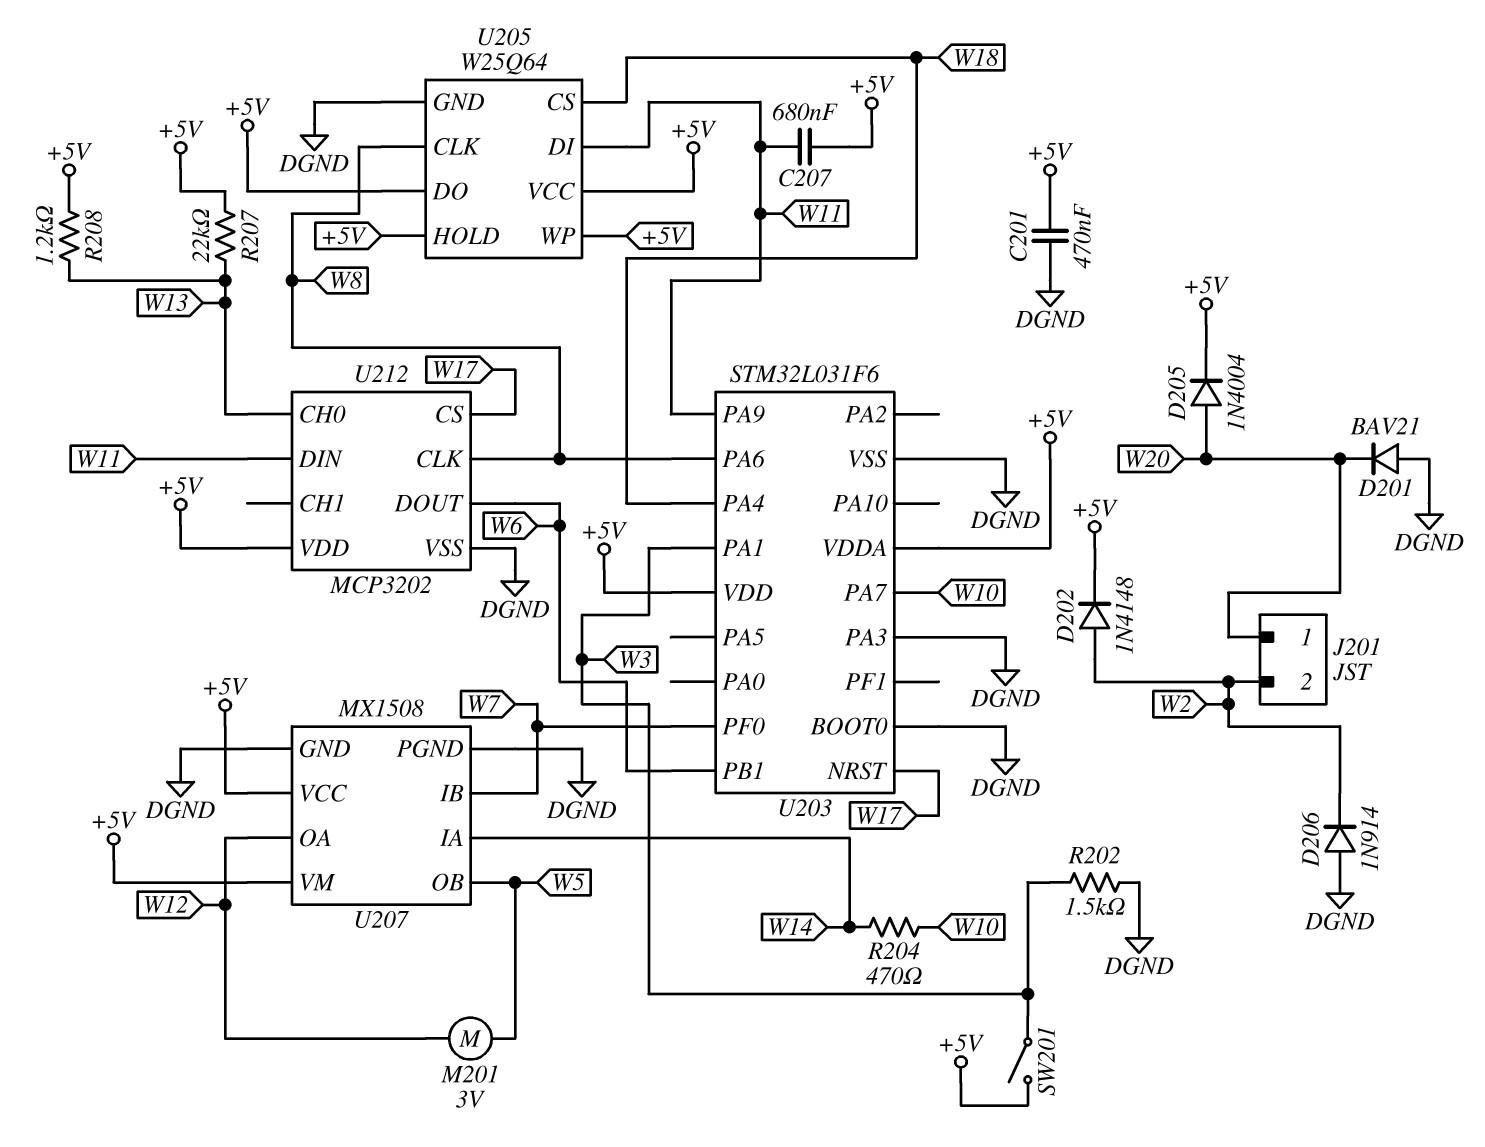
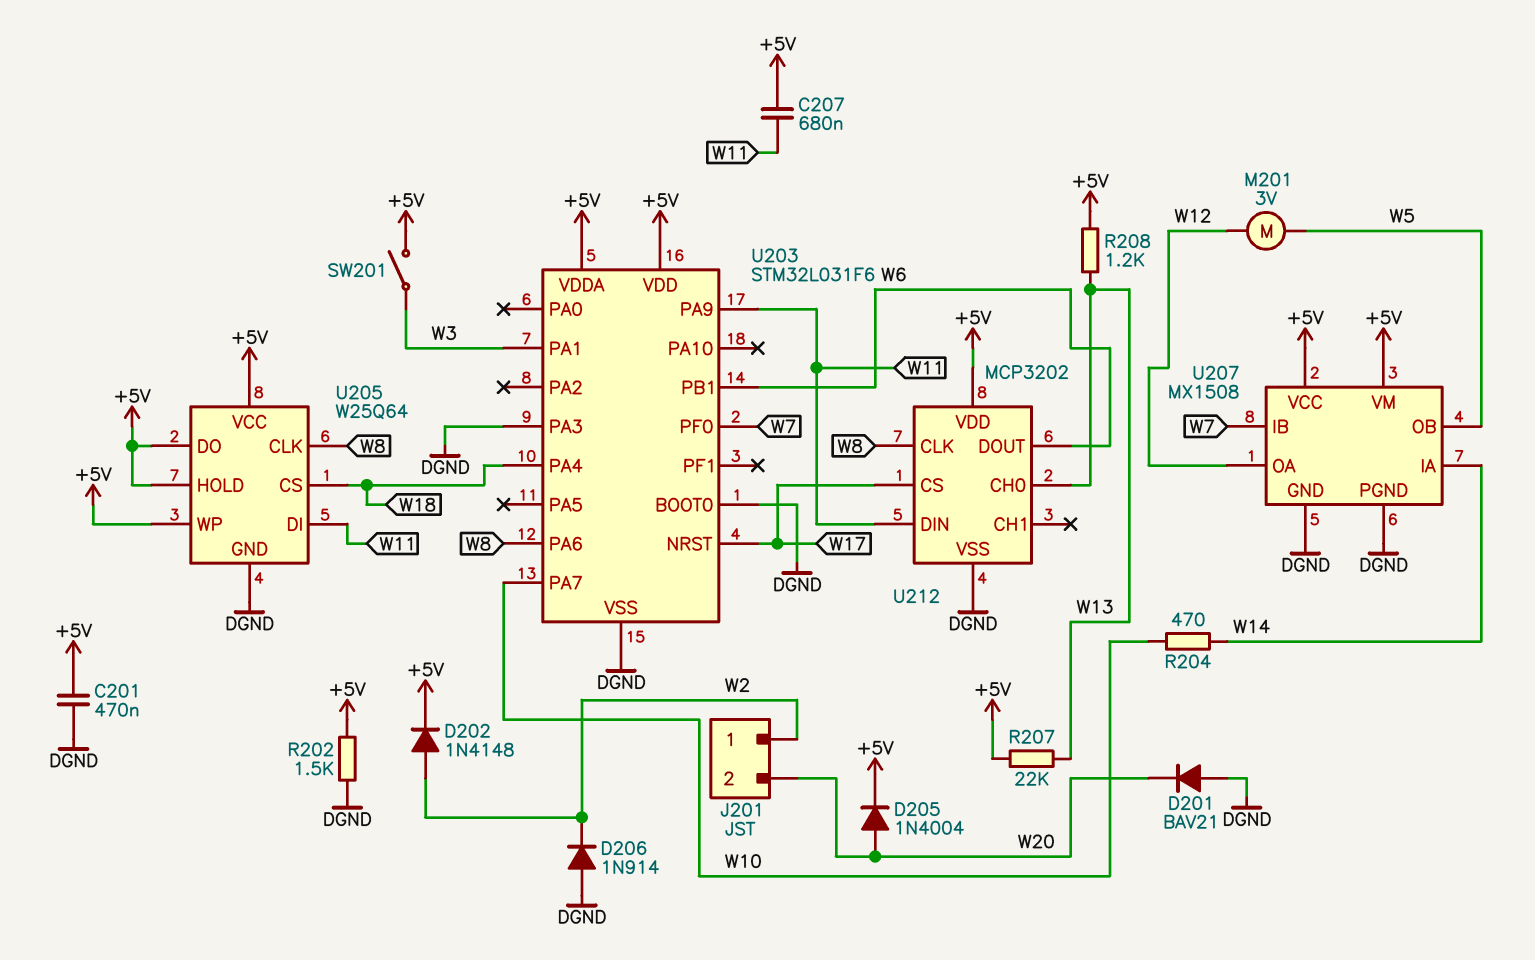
J201 pin 1: W20 -> W2
J201 pin 2: W2 -> W20
R202: 1.5k (DGND, W3) -> 1.5k (+5V, DGND)

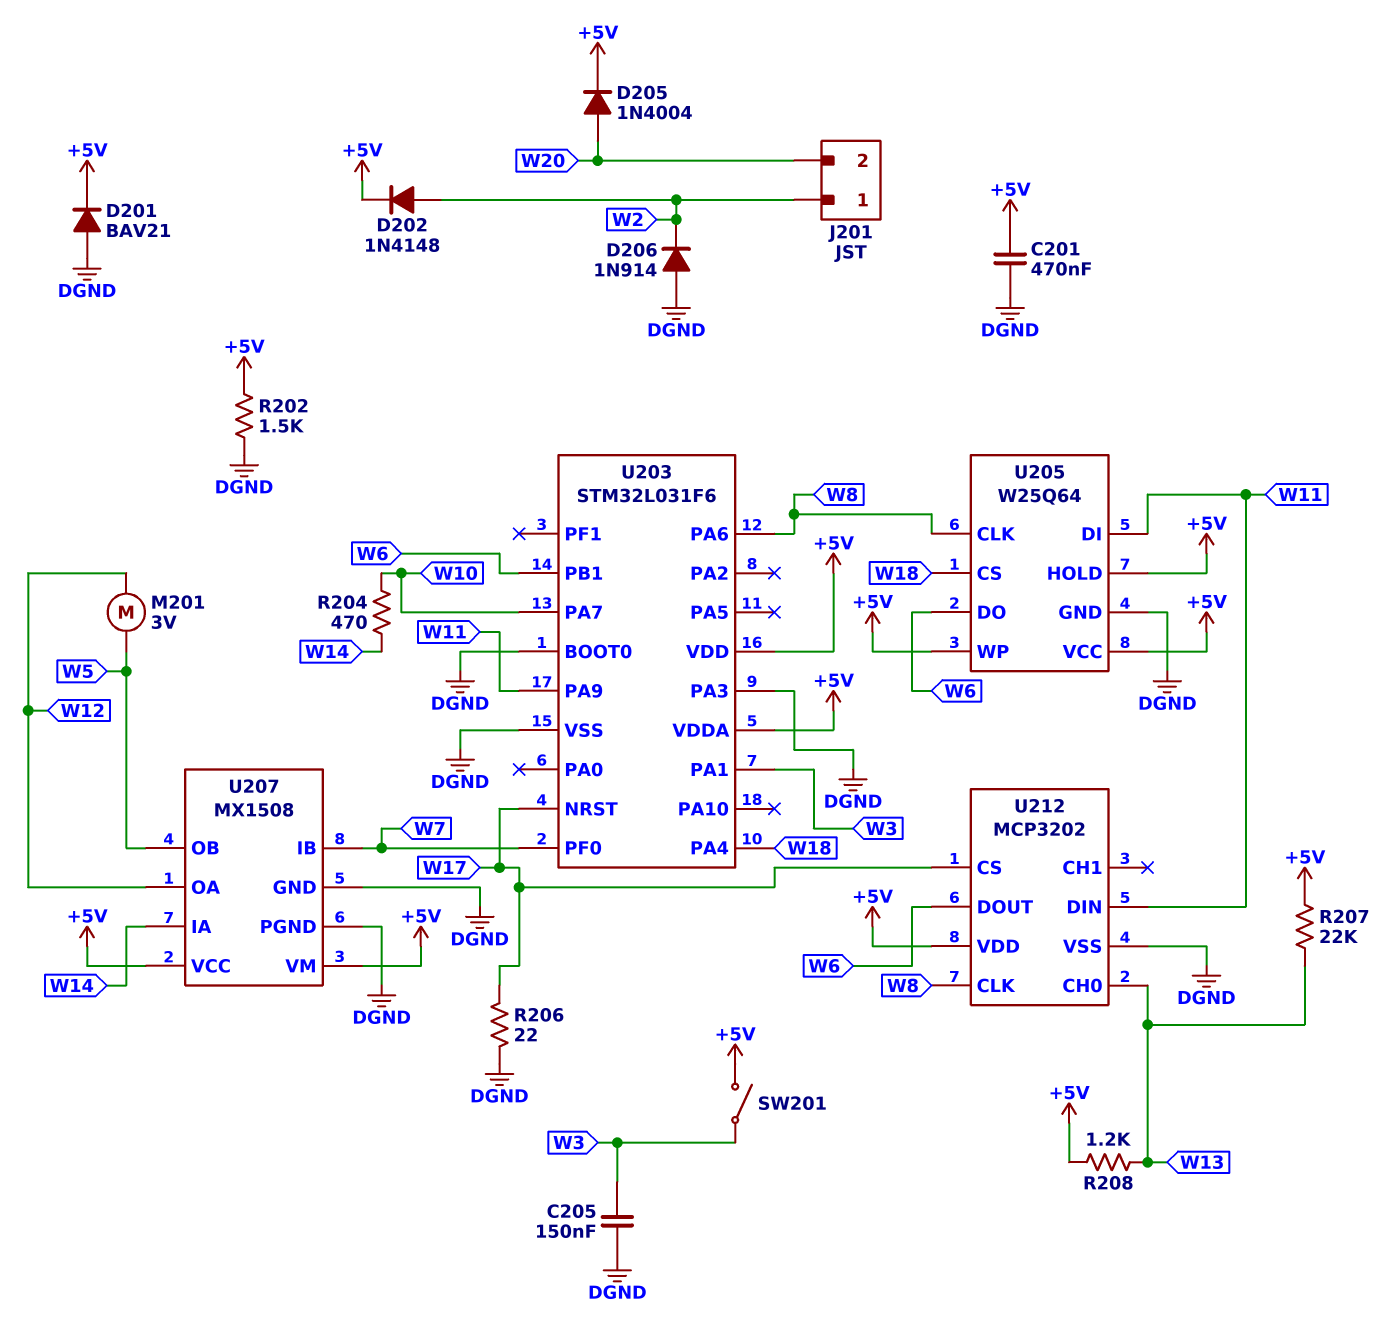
C205: none -> 150nF (DGND, W3)
C207: 680nF (+5V, W11) -> none
D201: diode BAV21 (A DGND, K W20) -> diode BAV21 (A DGND, K +5V)
R206: none -> 22 (DGND, W17)
U205 pin DO: +5V -> W6

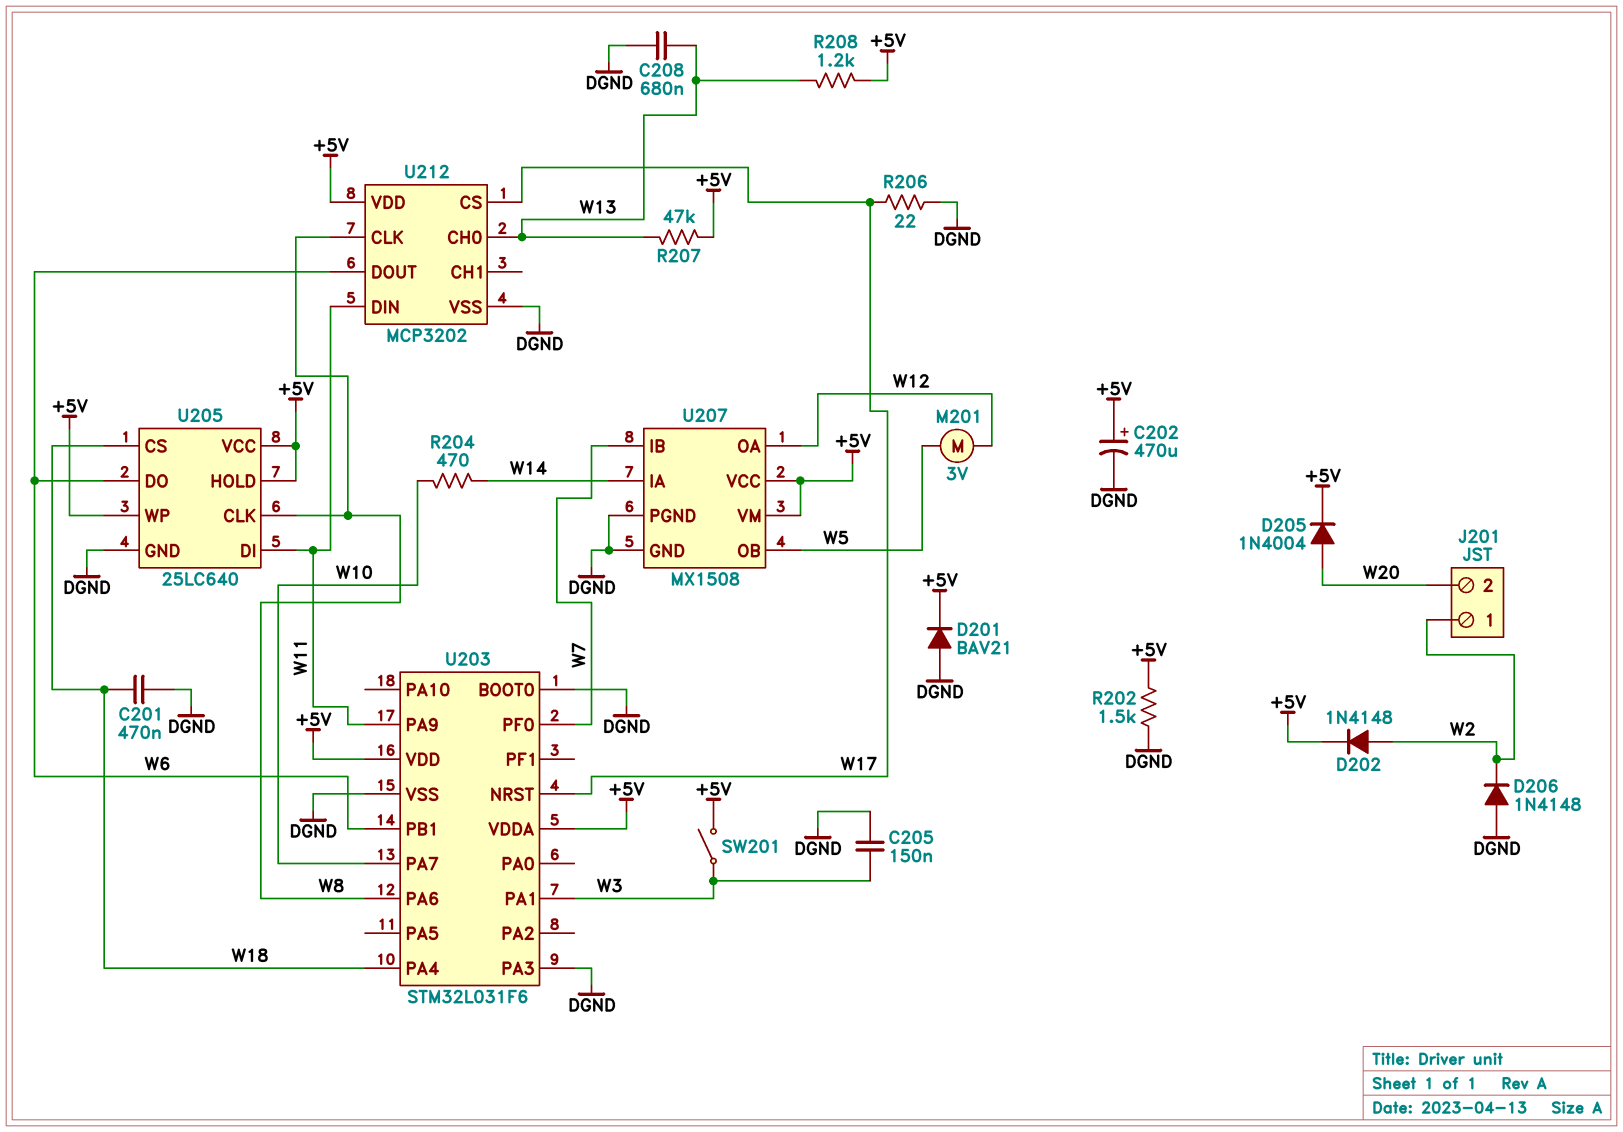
C201: 470nF (+5V, DGND) -> 470nF (DGND, W18)
C202: none -> 470uF (plus +5V, minus DGND)
C208: none -> 680nF (DGND, W13)
D206: diode 1N914 (A DGND, K W2) -> diode 1N4148 (A DGND, K W2)
R207: 22k (+5V, W13) -> 47k (+5V, W13)
U205: W25Q64 -> 25LC640

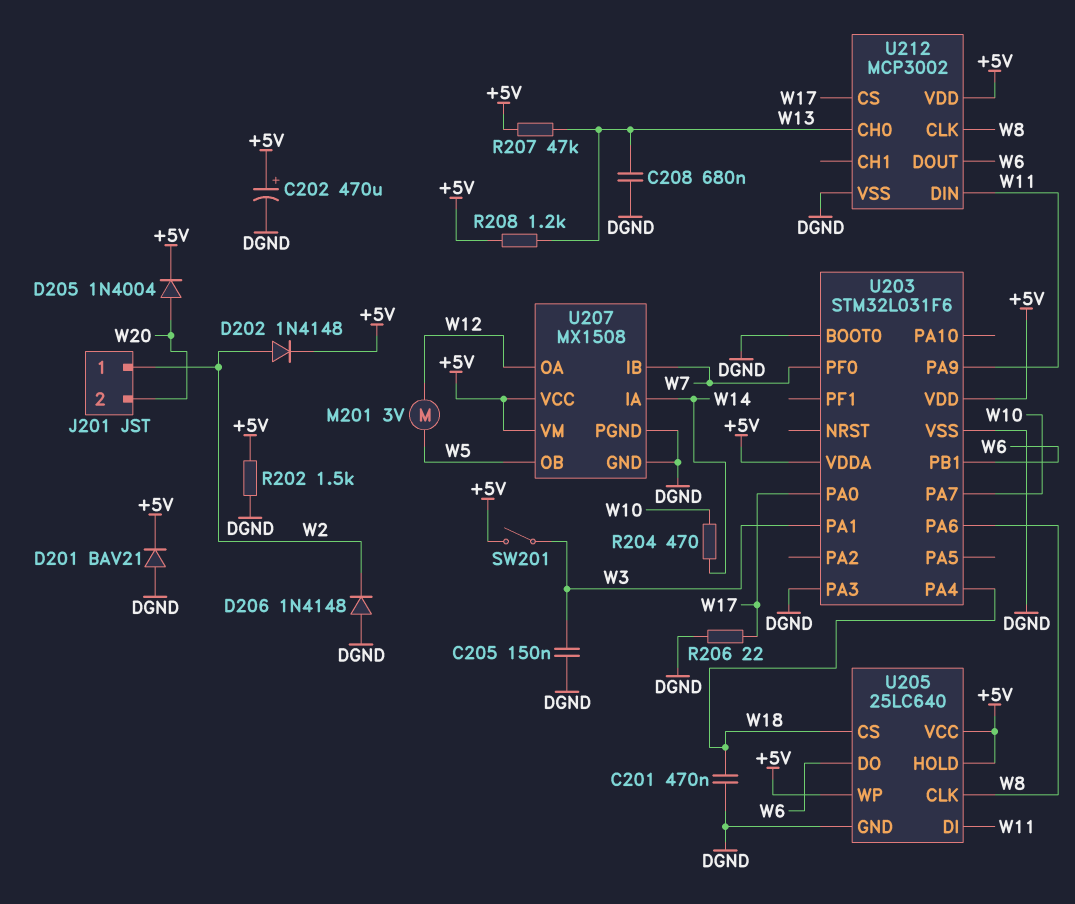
U203 pin NRST: W17 -> none
U203 pin PA0: none -> W17
U212: MCP3202 -> MCP3002

